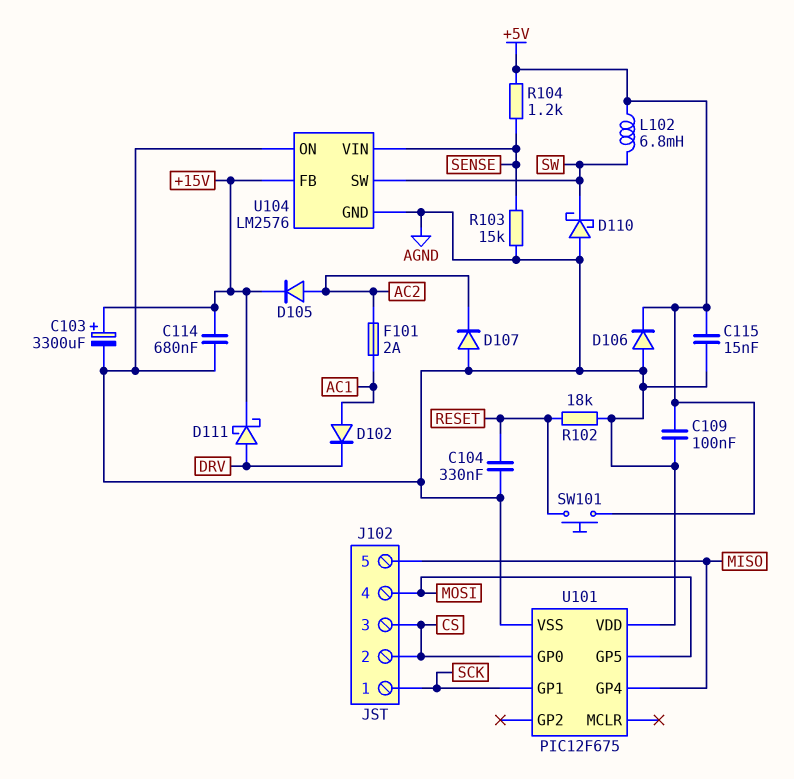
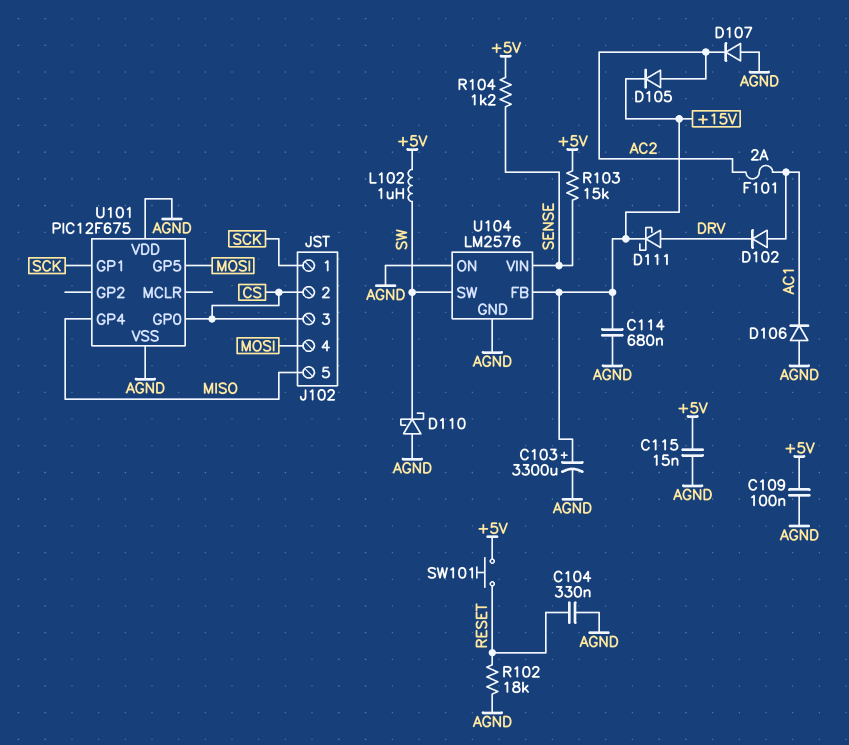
D106: diode (A AGND, K +5V) -> diode (A AGND, K AC1)
L102: 6.8mH (+5V, SW) -> 1uH (+5V, SW)
R103: 15k (AGND, SENSE) -> 15k (+5V, SENSE)

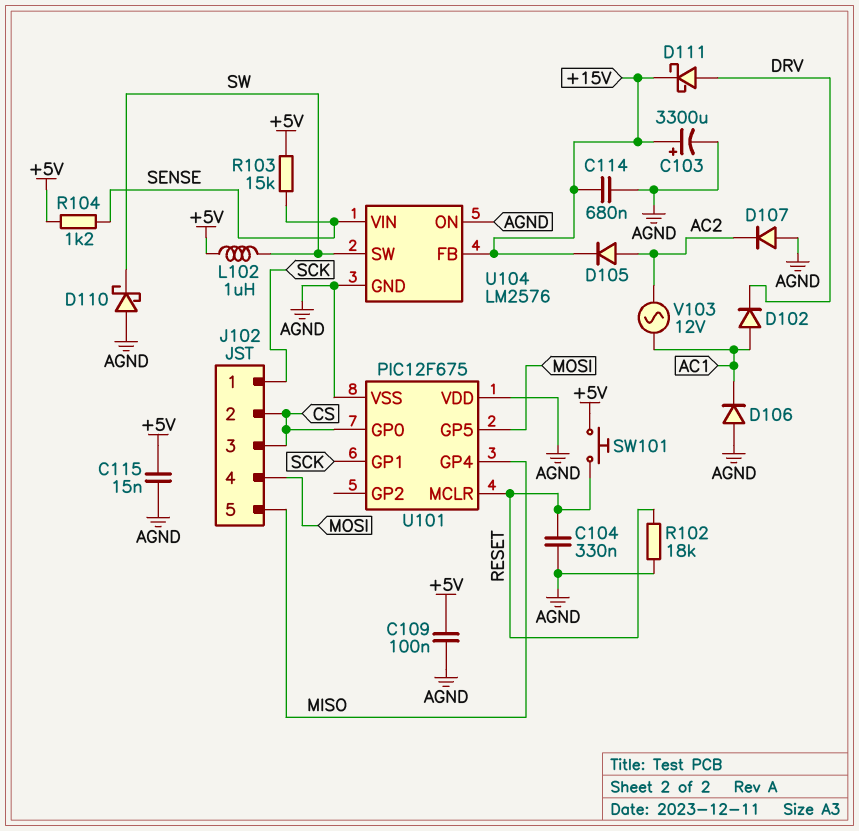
F101: 2A (AC1, AC2) -> none
U101 pin MCLR: none -> RESET
V103: none -> AC 12V (AC1, AC2)

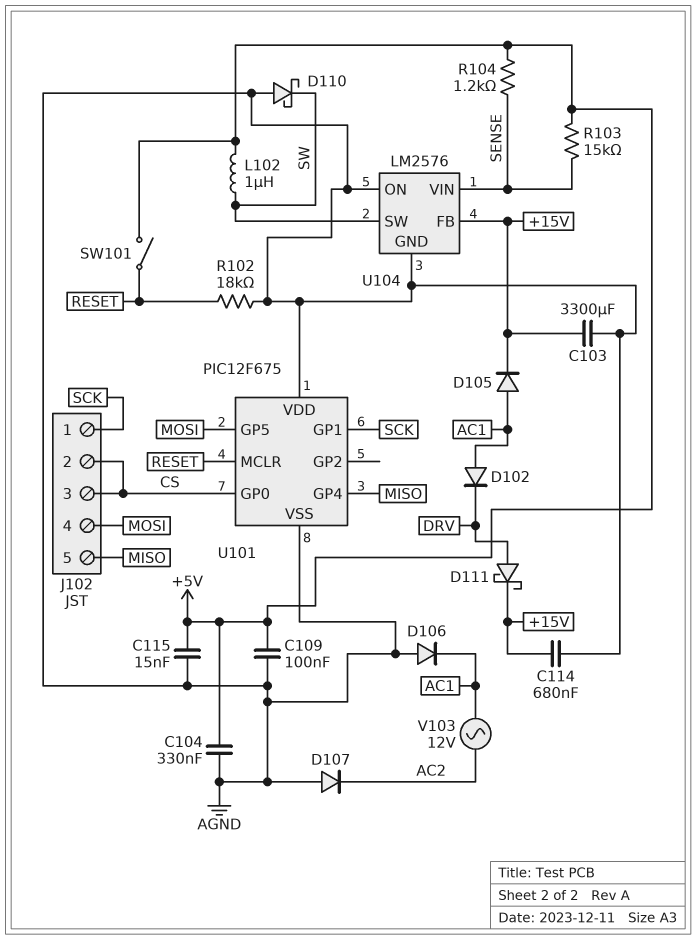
C103: 3300uF (plus +15V, minus AGND) -> 3300uF (+15V, AGND)
C104: 330nF (AGND, RESET) -> 330nF (+5V, AGND)
D105: diode (A AC2, K +15V) -> diode (A AC1, K +15V)
SW101: button (+5V, RESET) -> switch (+5V, RESET)

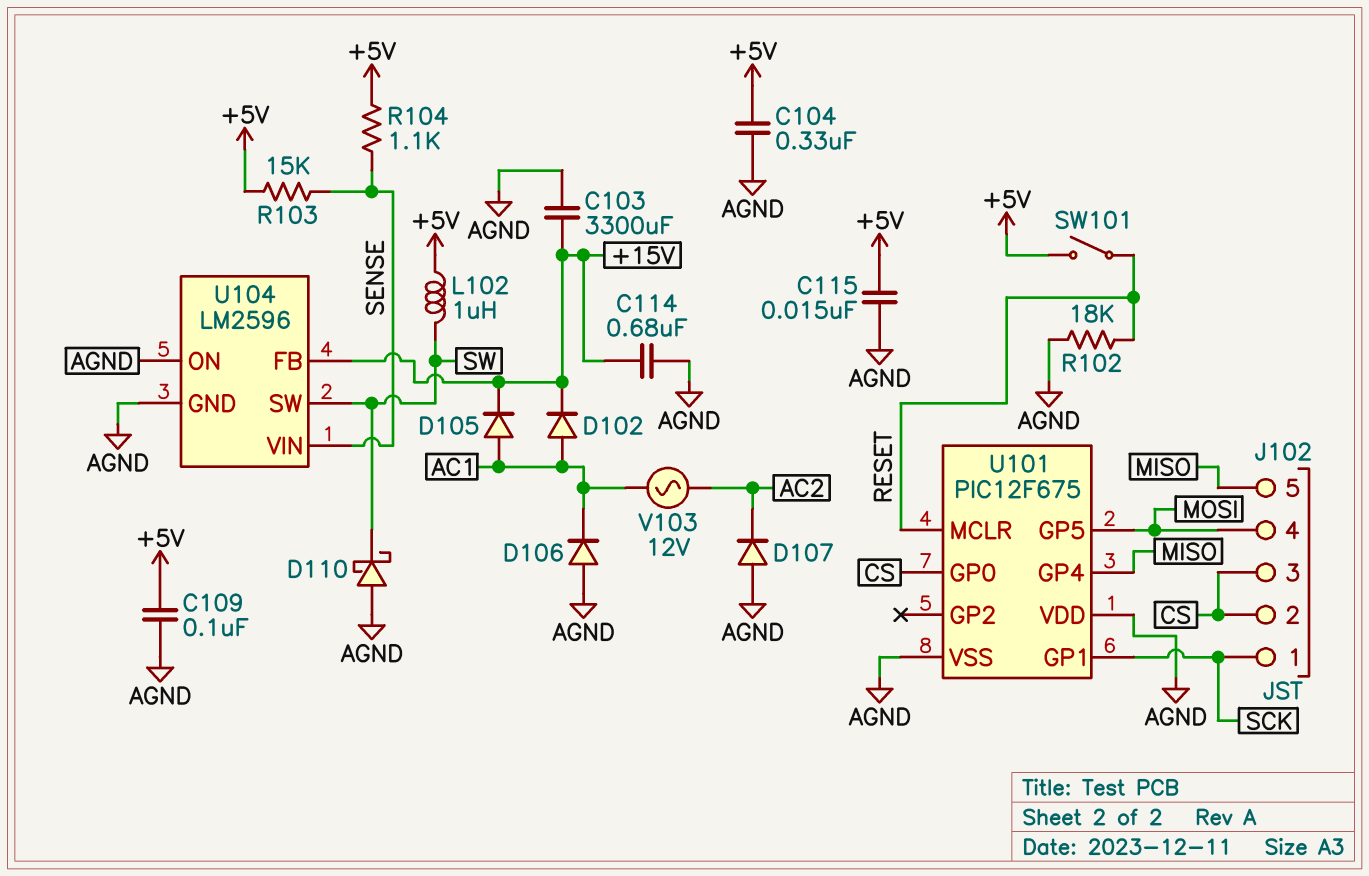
D102: diode (A AC1, K DRV) -> diode (A AC1, K +15V)
D111: schottky (A DRV, K +15V) -> none
R104: 1.2k (+5V, SENSE) -> 1.1k (+5V, SENSE)
U104: LM2576 -> LM2596

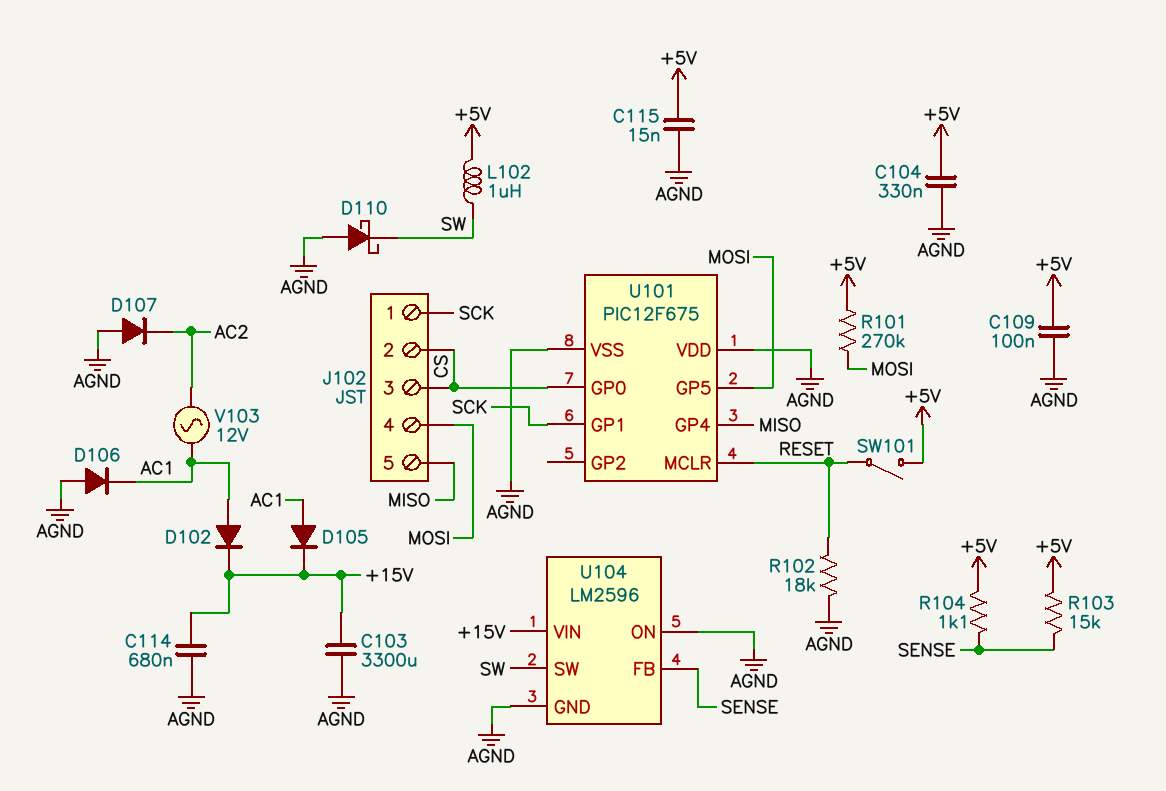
R101: none -> 270k (+5V, MOSI)
U104 pin FB: +15V -> SENSE
U104 pin VIN: SENSE -> +15V

